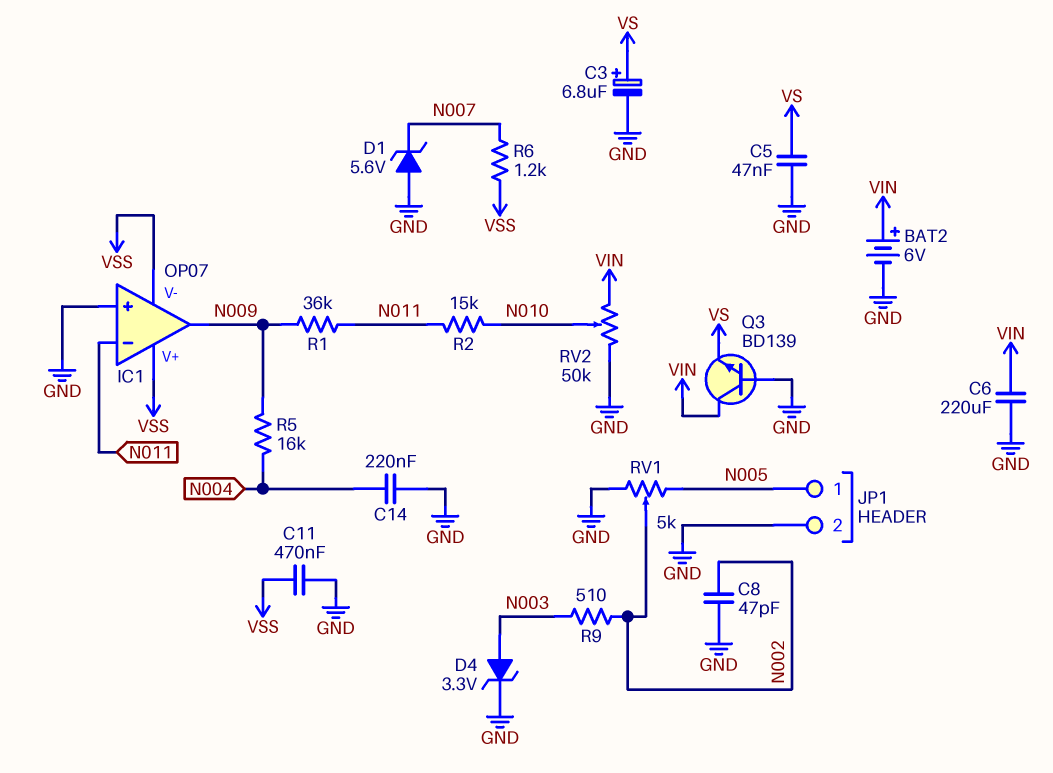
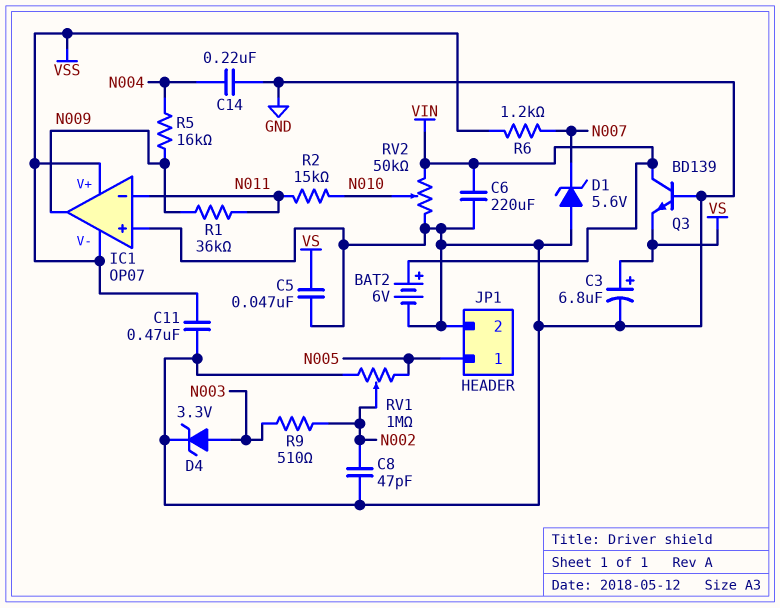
RV1: 5k (GND, N005, wiper N002) -> 1M (GND, N005, wiper N002)

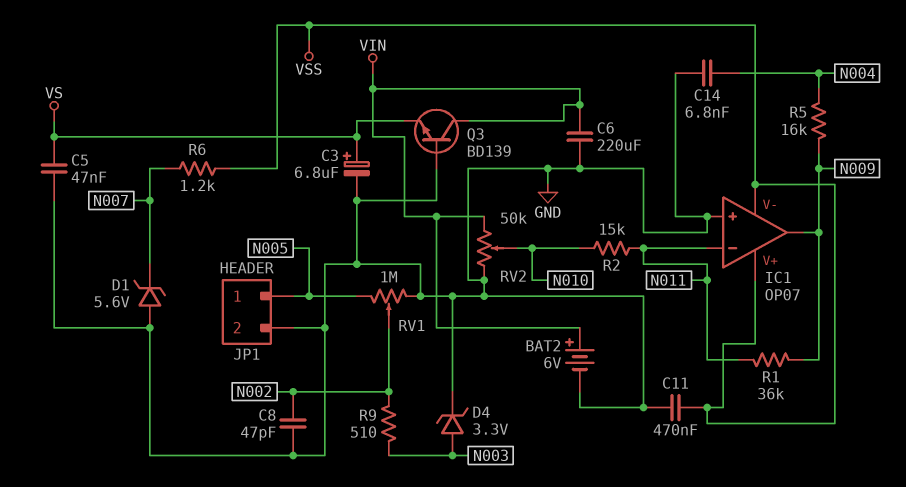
C14: 220nF (GND, N004) -> 6.8nF (GND, N004)

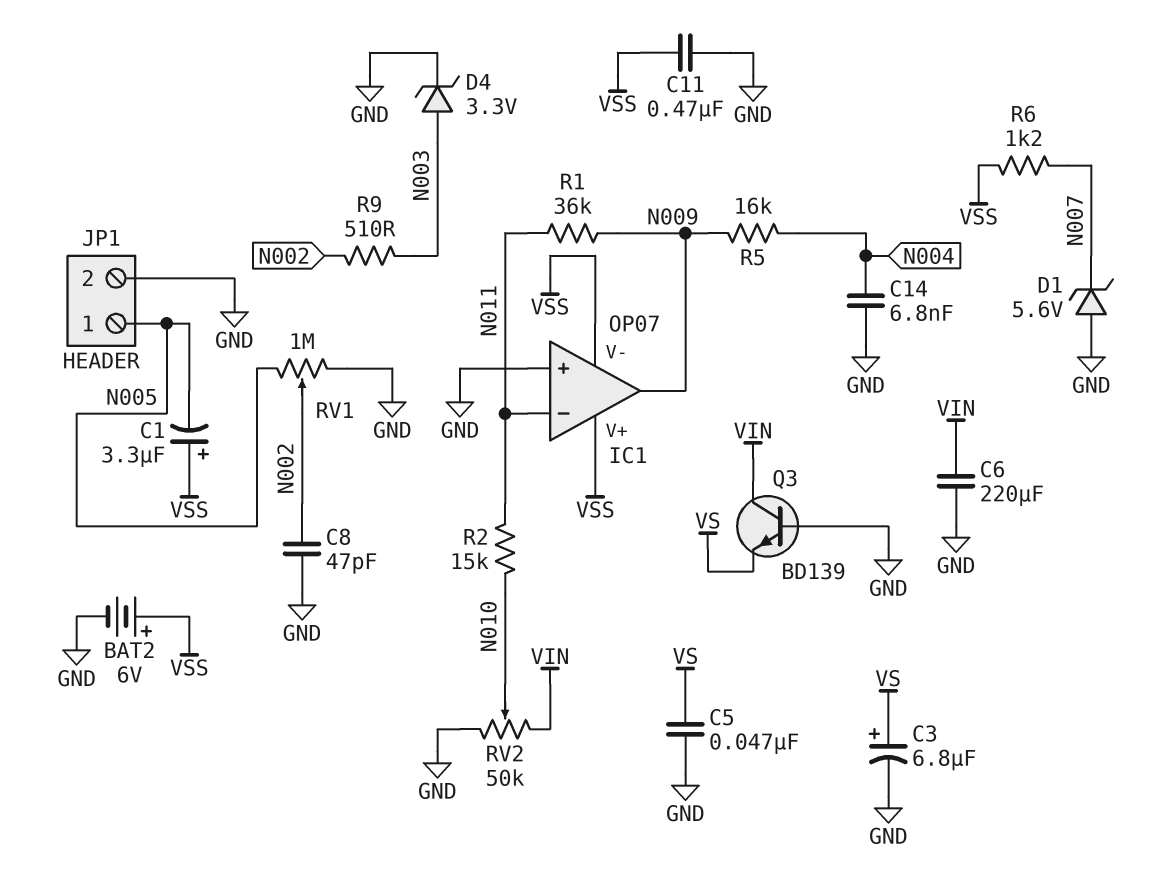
BAT2: 6V (plus VIN, minus GND) -> 6V (plus VSS, minus GND)
C1: none -> 3.3uF (plus VSS, minus N005)

